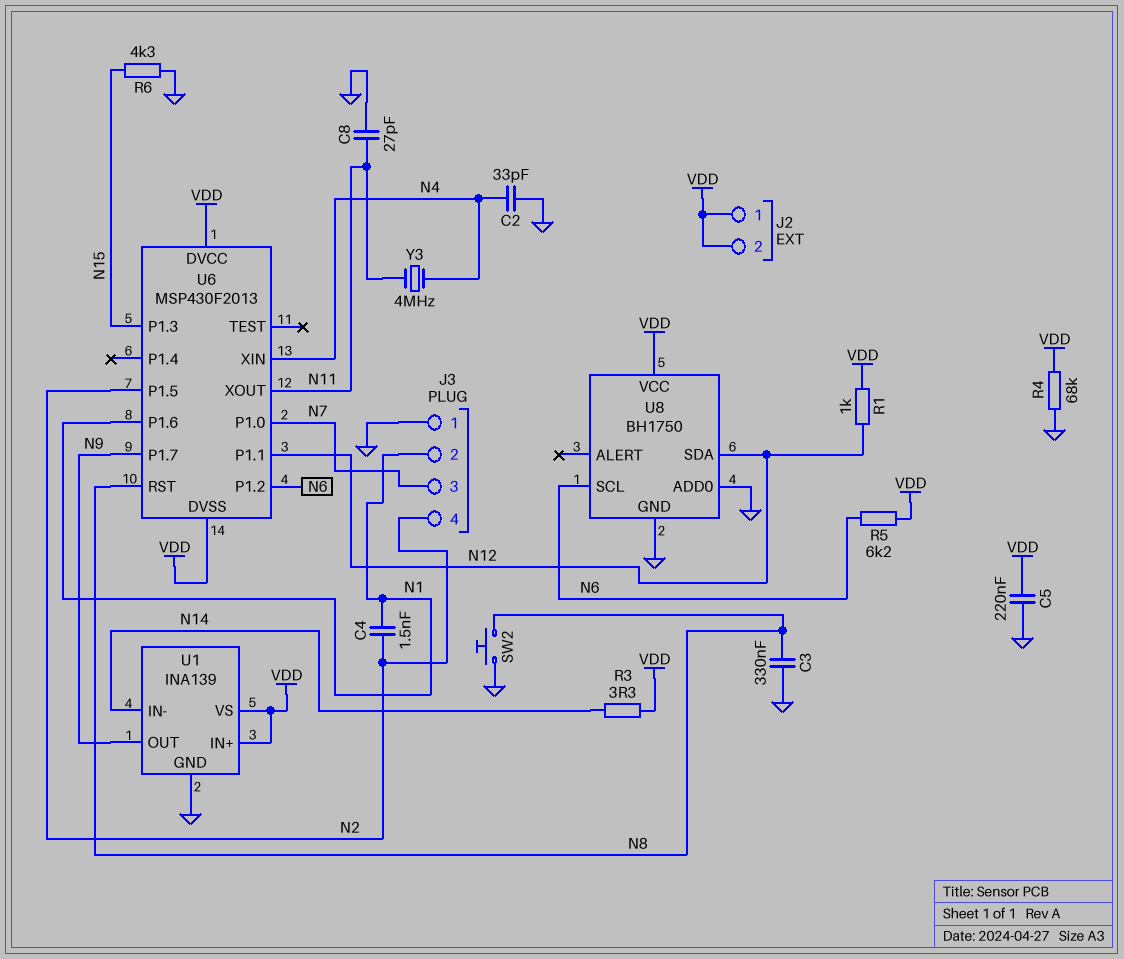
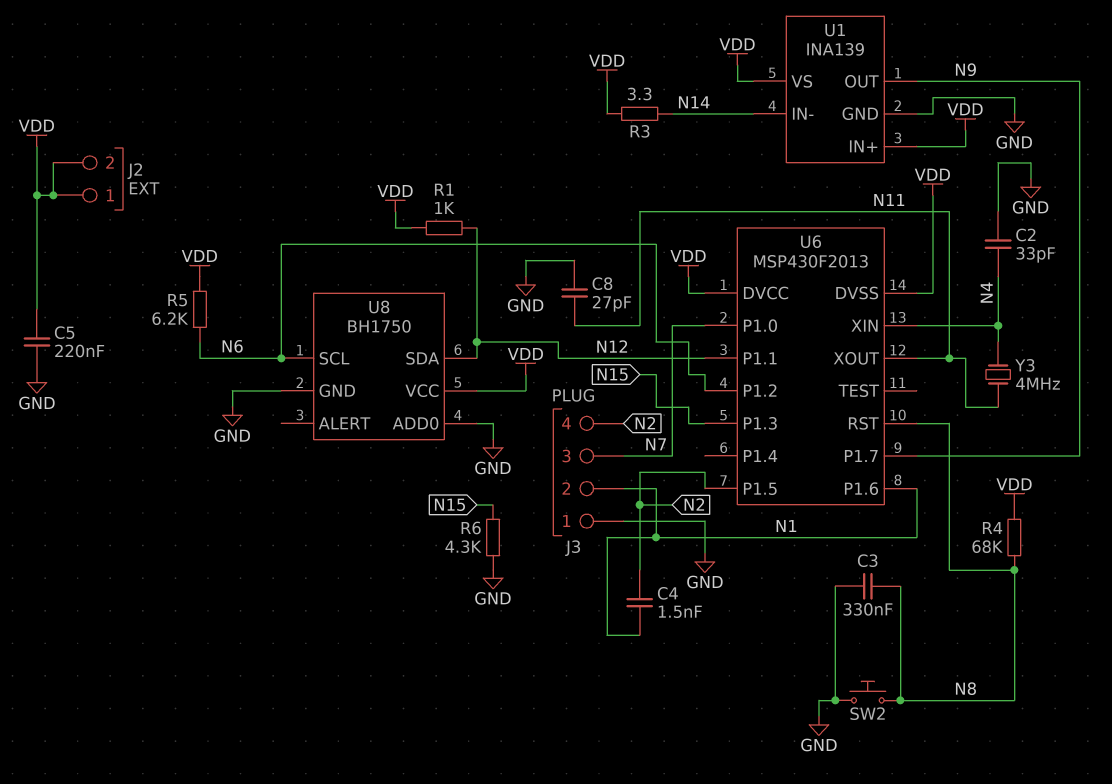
R4: 68k (GND, VDD) -> 68k (N8, VDD)

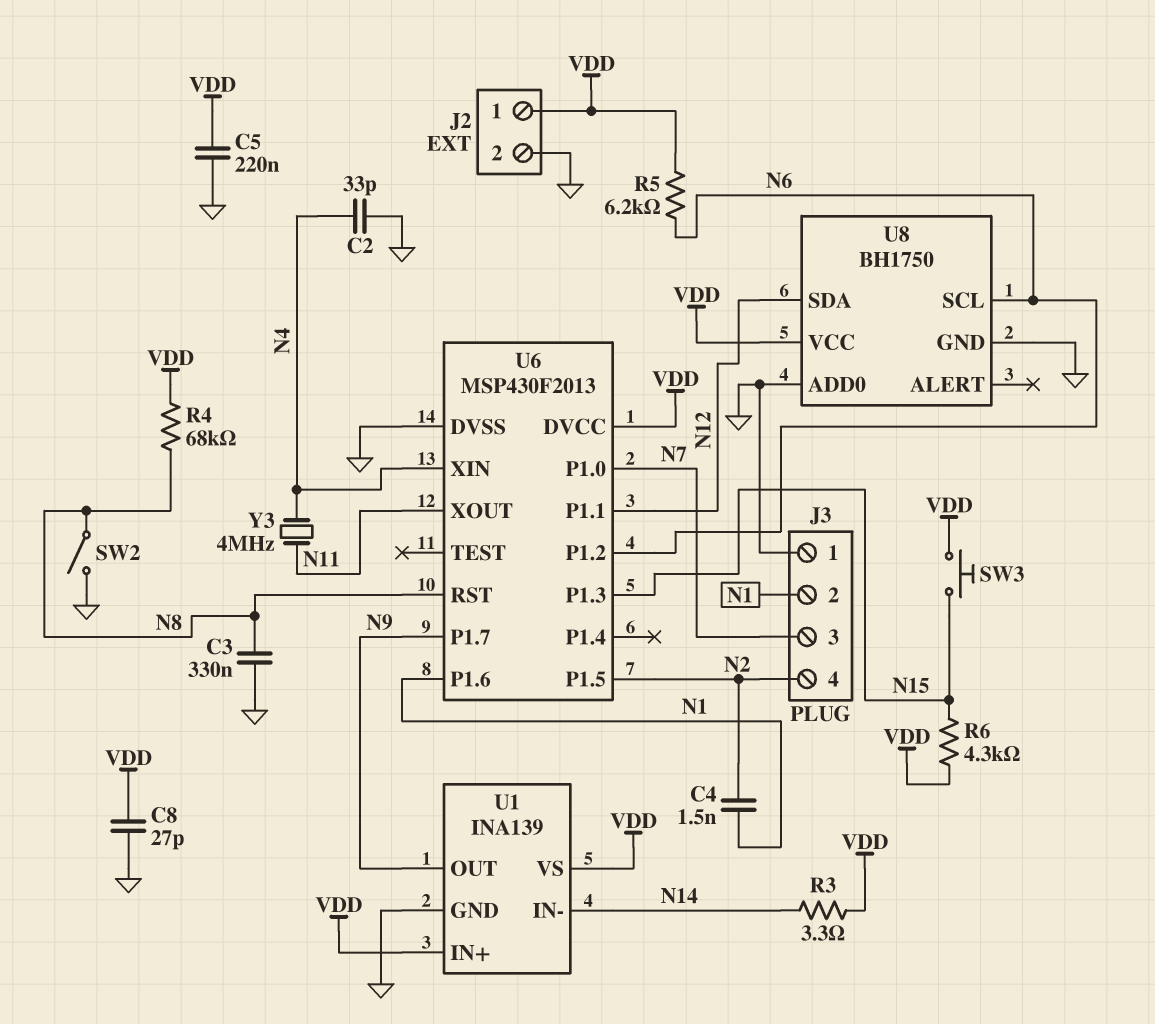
C8: 27pF (GND, N11) -> 27pF (GND, VDD)
J2 pin 2: VDD -> GND
R1: 1k (N12, VDD) -> none
R6: 4.3k (GND, N15) -> 4.3k (N15, VDD)
SW2: button (GND, N8) -> switch (GND, N8)
SW3: none -> button (N15, VDD)
U6 pin DVSS: VDD -> GND

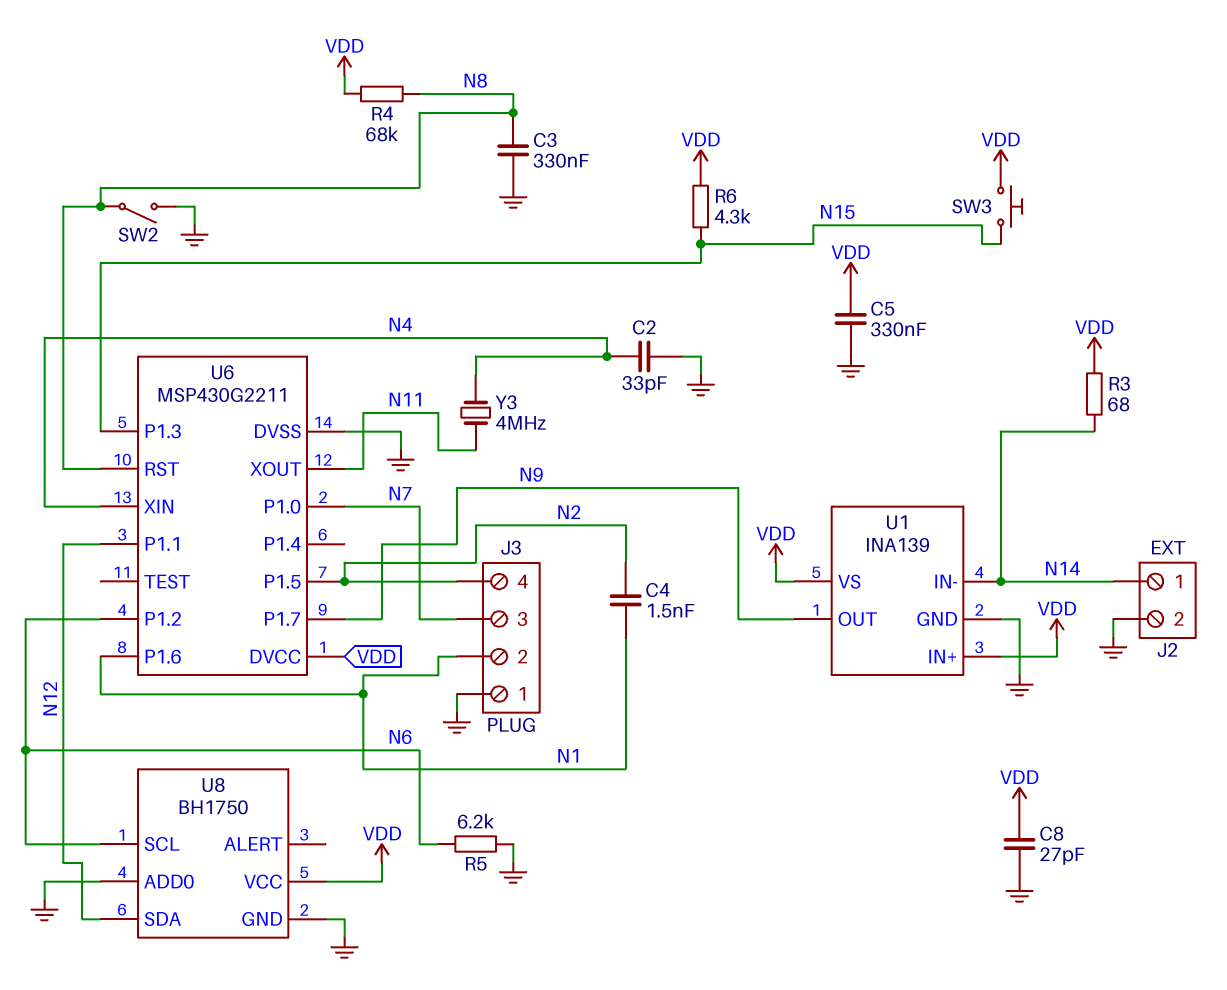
C5: 220nF (GND, VDD) -> 330nF (GND, VDD)
J2 pin 1: VDD -> N14
R3: 3.3 (N14, VDD) -> 68 (N14, VDD)
R5: 6.2k (N6, VDD) -> 6.2k (GND, N6)
U6: MSP430F2013 -> MSP430G2211

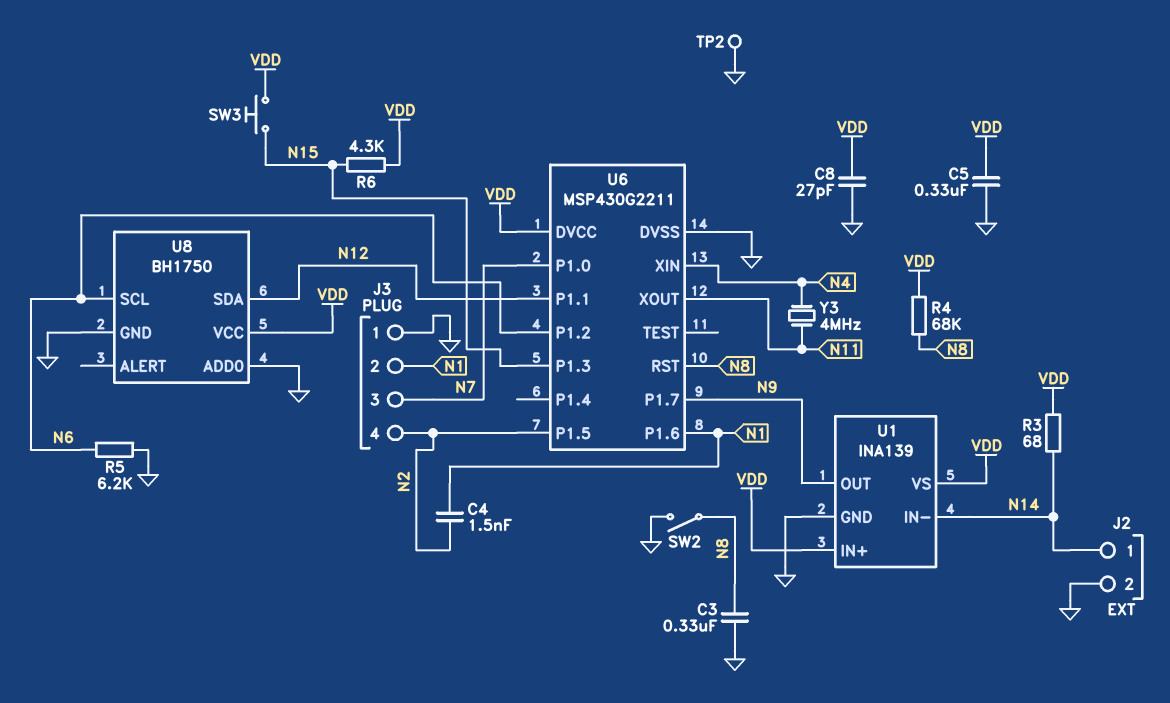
C2: 33pF (GND, N4) -> none
TP2: none -> test point (GND)

